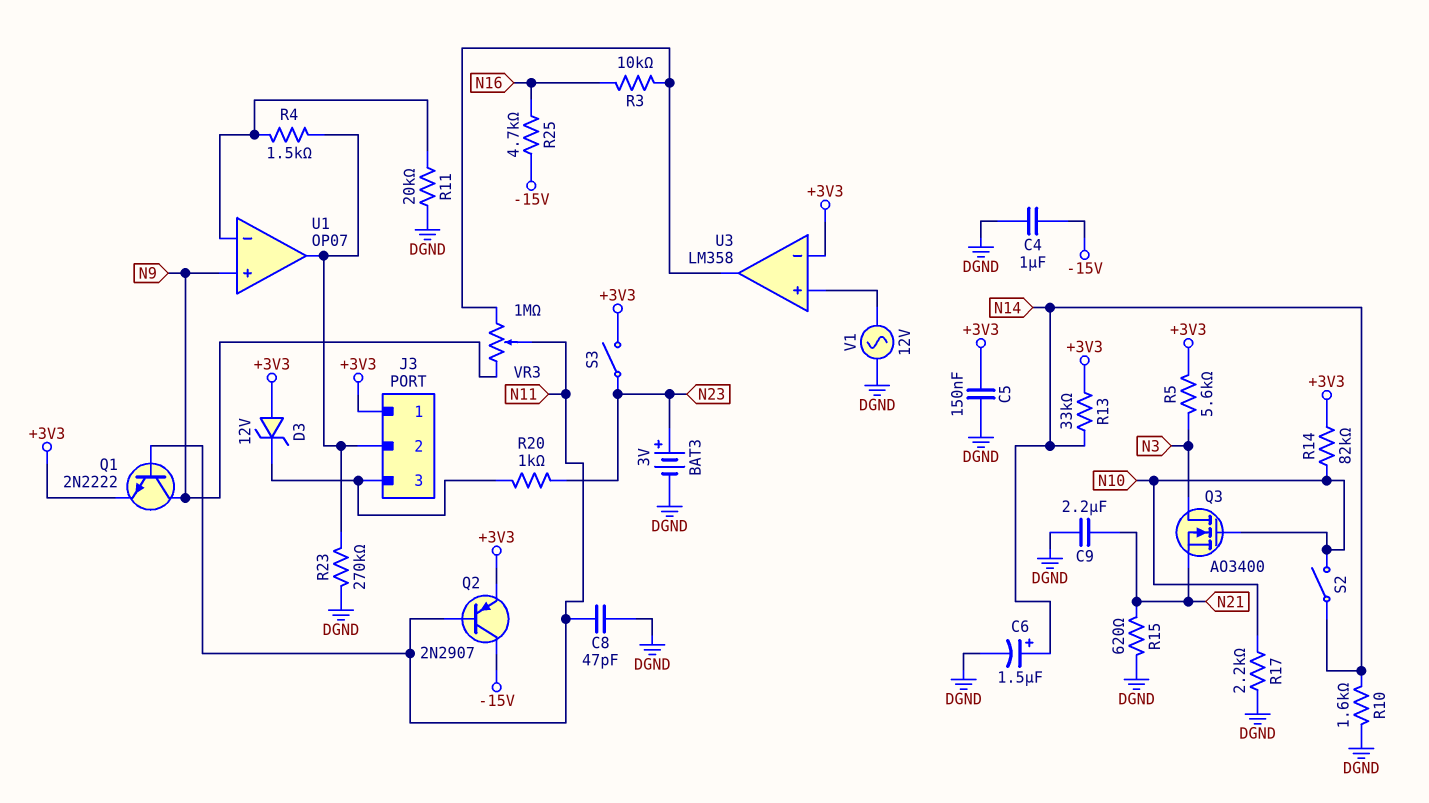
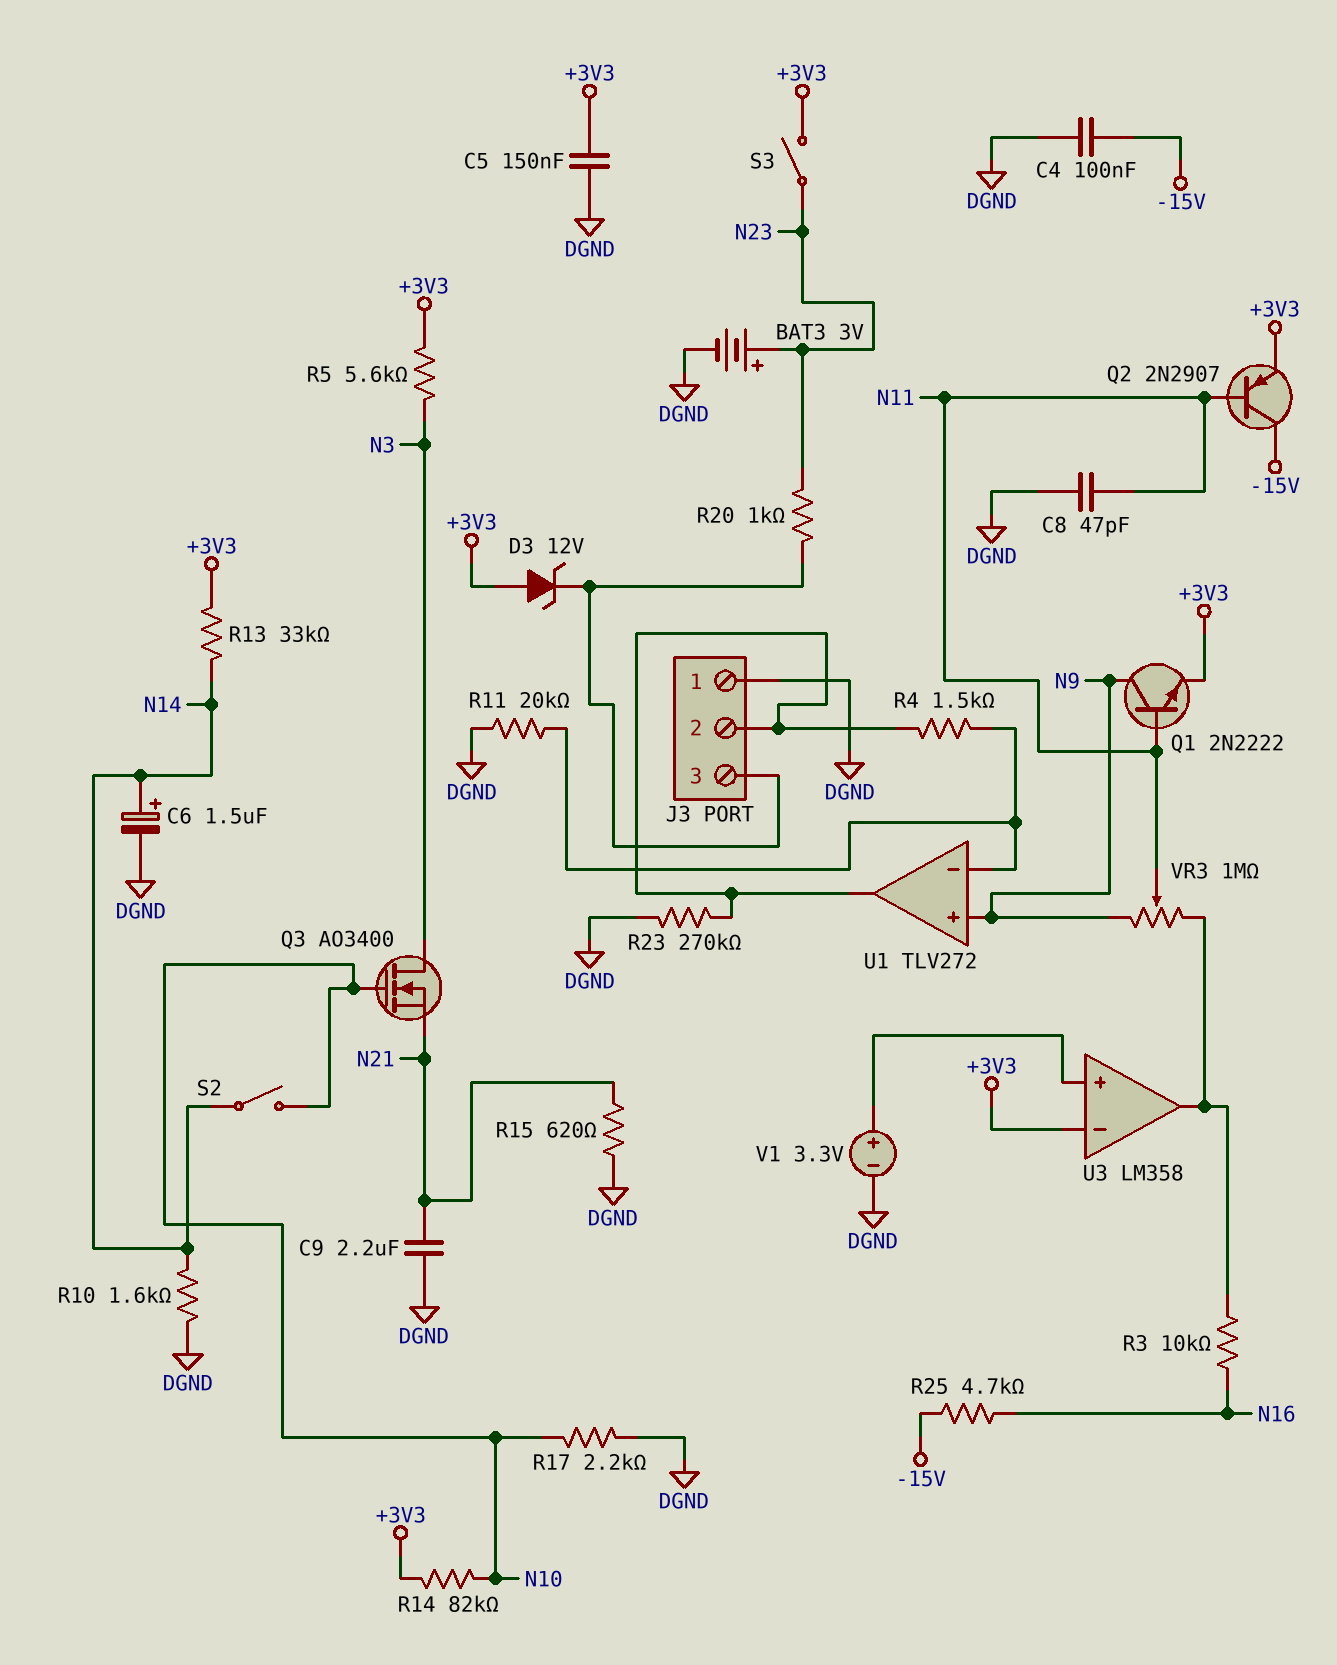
C4: 1uF (-15V, DGND) -> 100nF (-15V, DGND)
J3 pin 1: +3V3 -> DGND
U1: OP07 -> TLV272
V1: AC 12V (DGND, U3/in+) -> 3.3V (plus U3/in+, minus DGND)

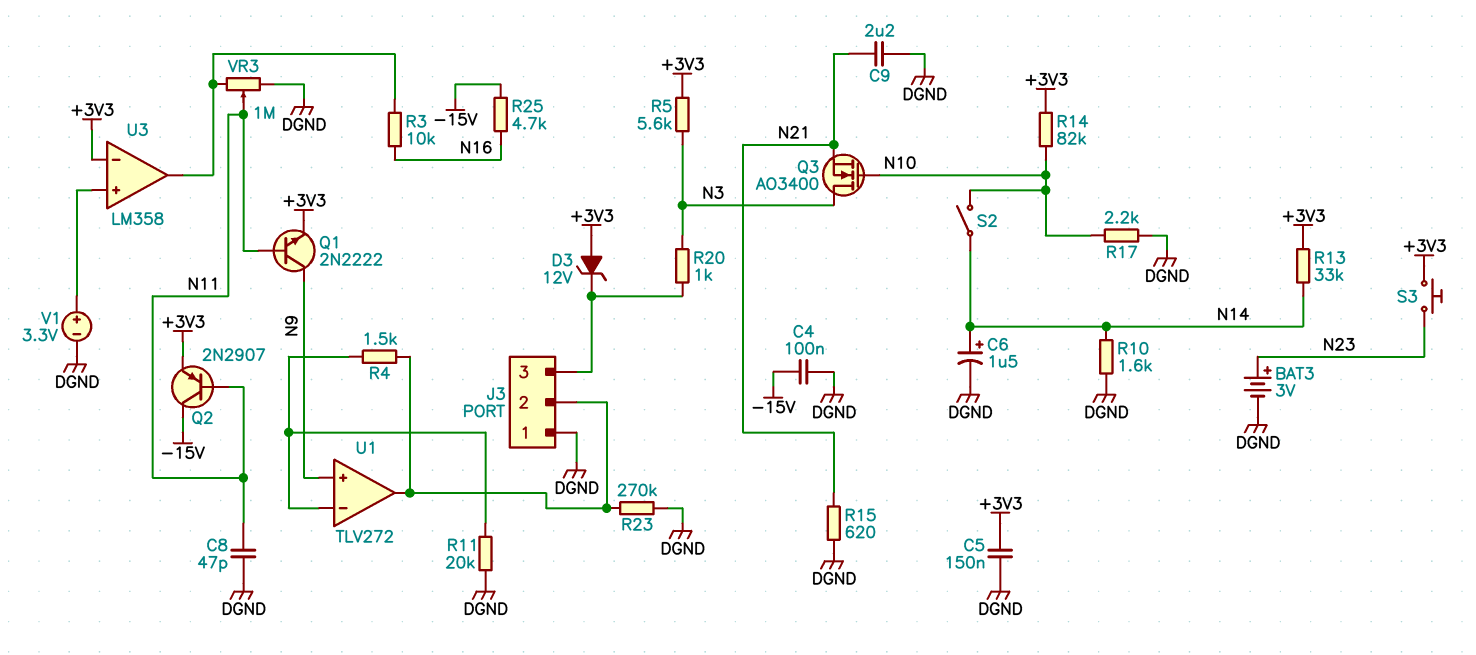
R20: 1k (J3/3, N23) -> 1k (J3/3, N3)
S3: switch (+3V3, N23) -> button (+3V3, N23)
VR3: 1M (N9, U3/out, wiper N11) -> 1M (DGND, U3/out, wiper N11)

